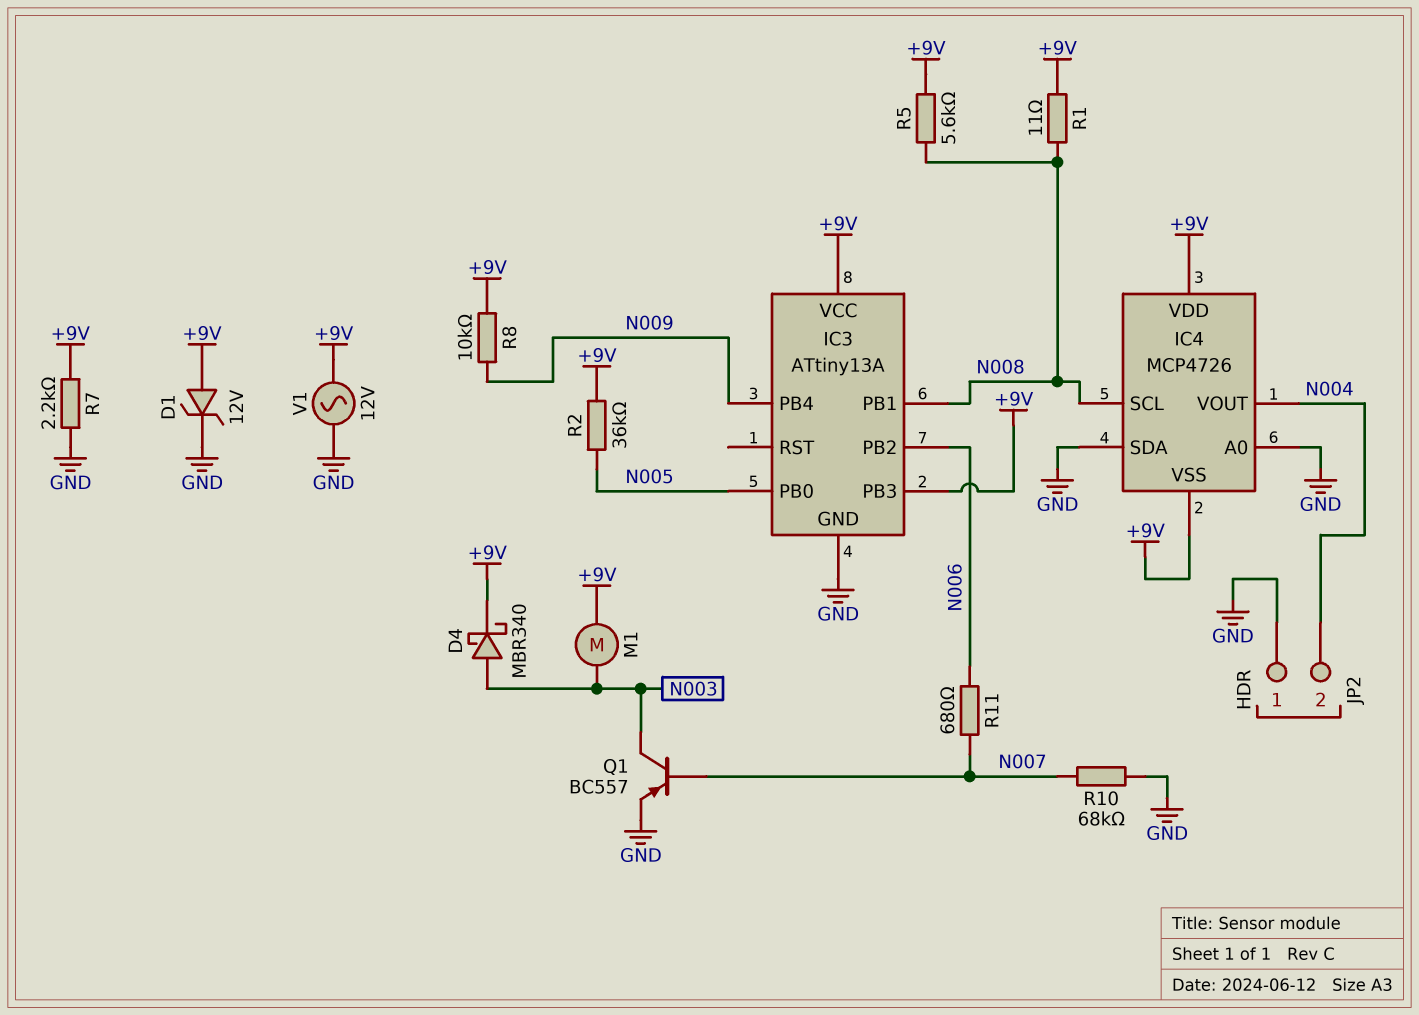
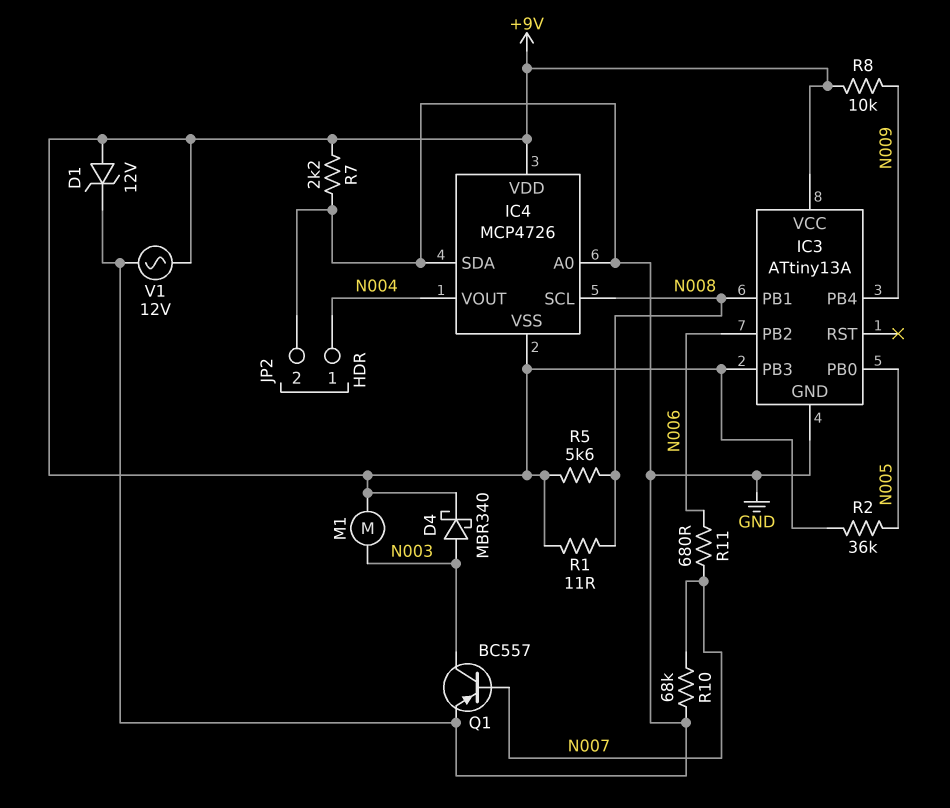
JP2 pin 1: GND -> N004
JP2 pin 2: N004 -> GND

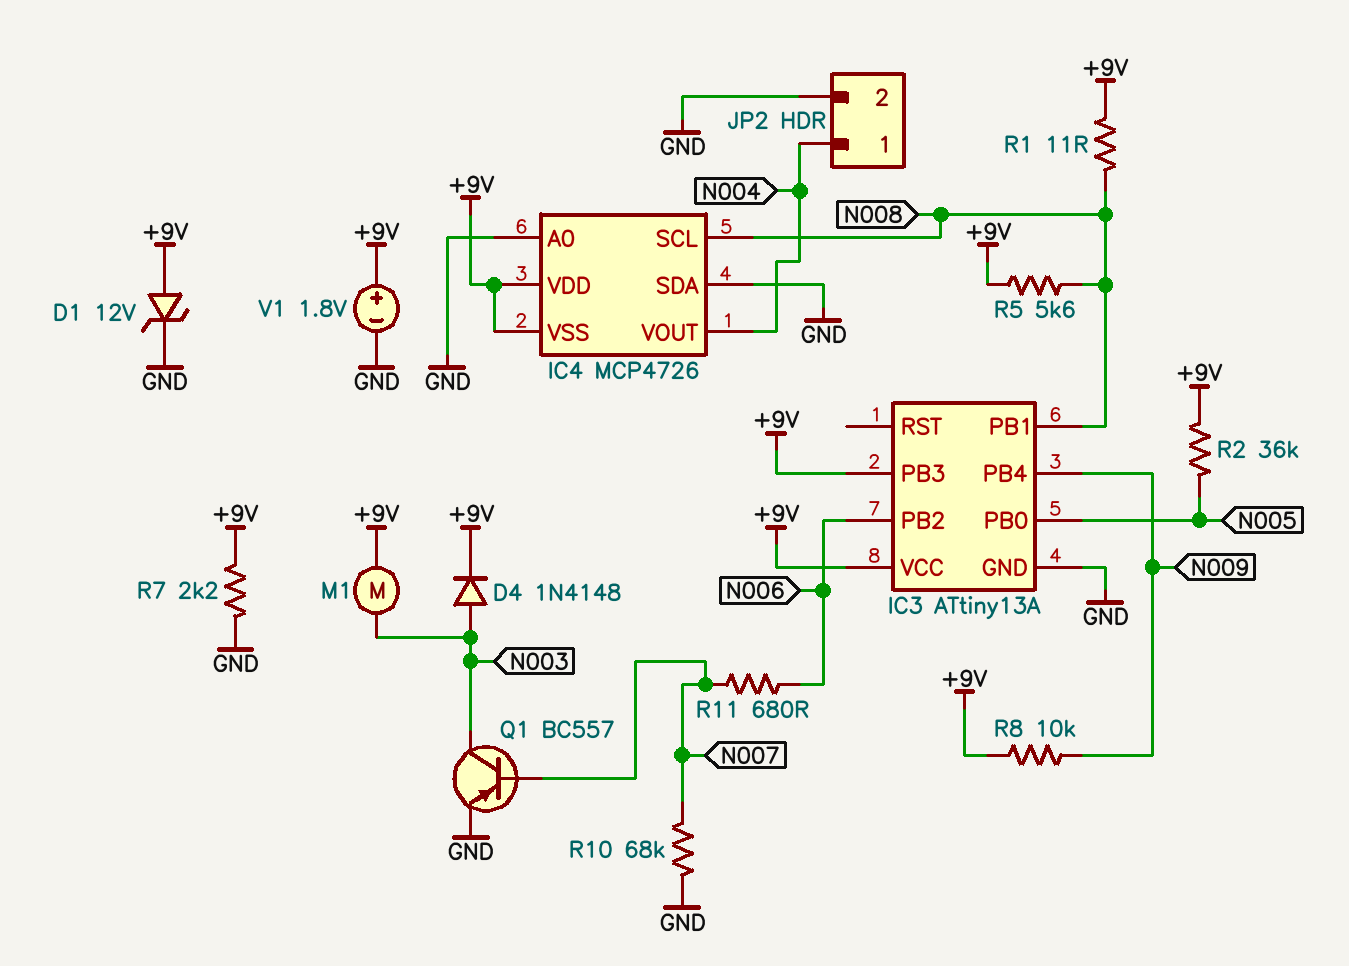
D4: schottky MBR340 (A N003, K +9V) -> diode 1N4148 (A N003, K +9V)
V1: AC 12V (+9V, GND) -> 1.8V (plus +9V, minus GND)

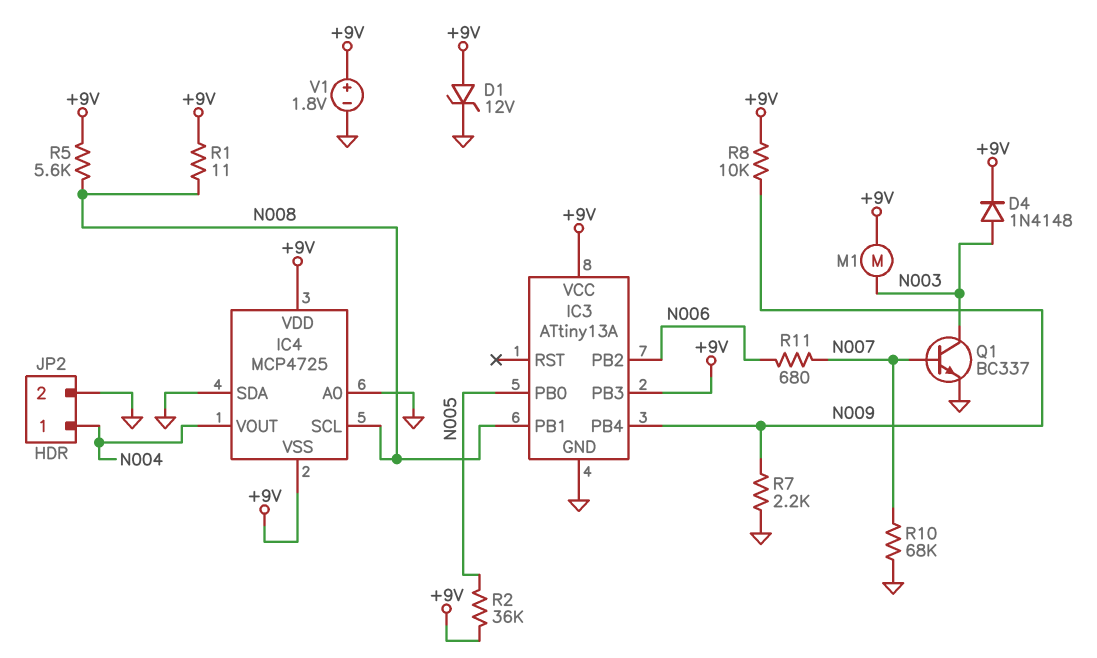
IC4: MCP4726 -> MCP4725
Q1: PNP BC557 (B N007, C N003, E GND) -> NPN BC337 (B N007, C N003, E GND)
R7: 2.2k (+9V, GND) -> 2.2k (GND, N009)

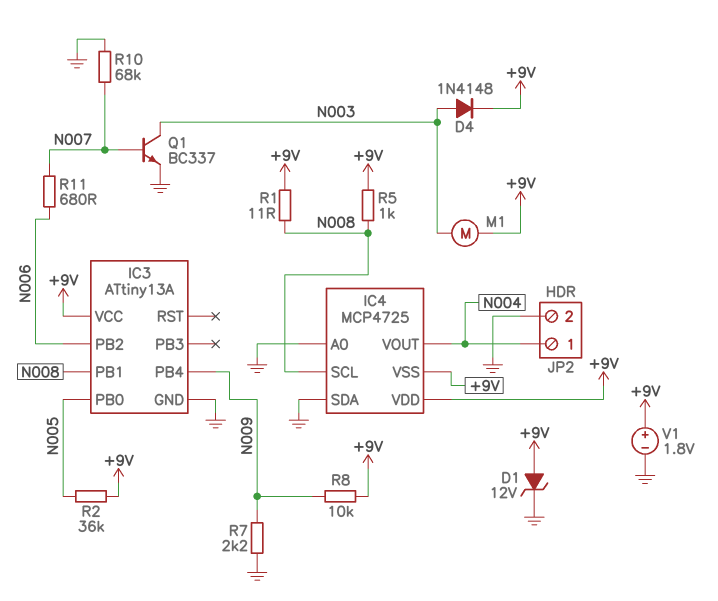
IC3 pin PB3: +9V -> none
R5: 5.6k (+9V, N008) -> 1k (+9V, N008)

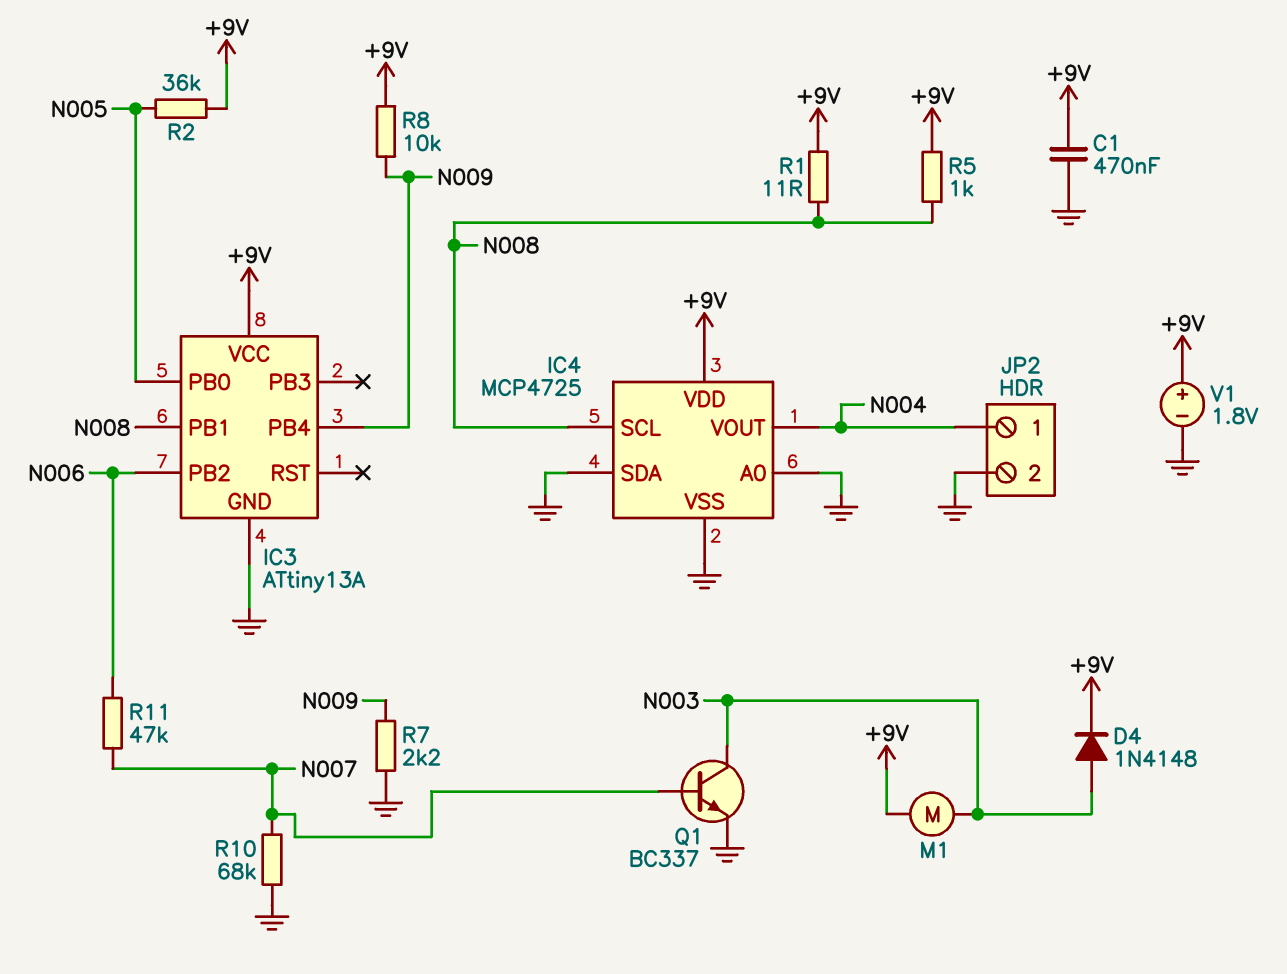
C1: none -> 470nF (+9V, GND)
D1: zener 12V (A +9V, K GND) -> none
IC4 pin VSS: +9V -> GND
R11: 680 (N006, N007) -> 47k (N006, N007)

